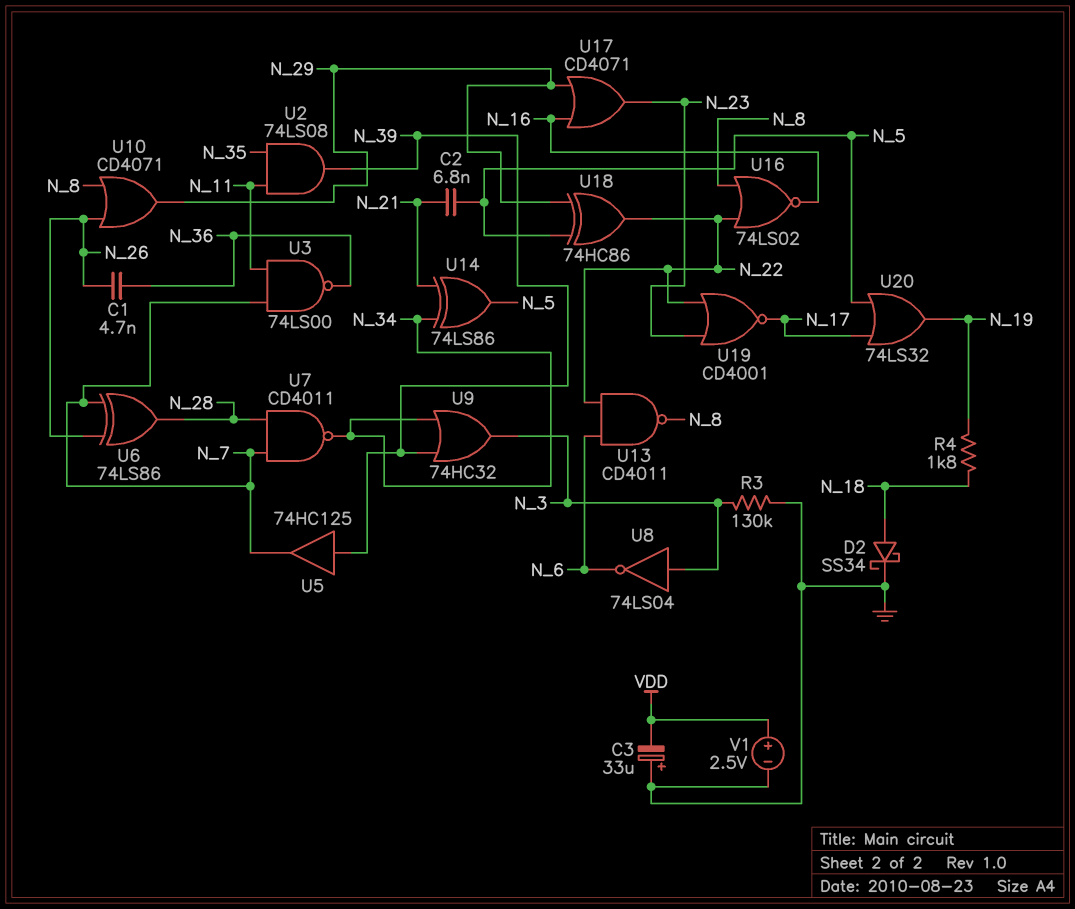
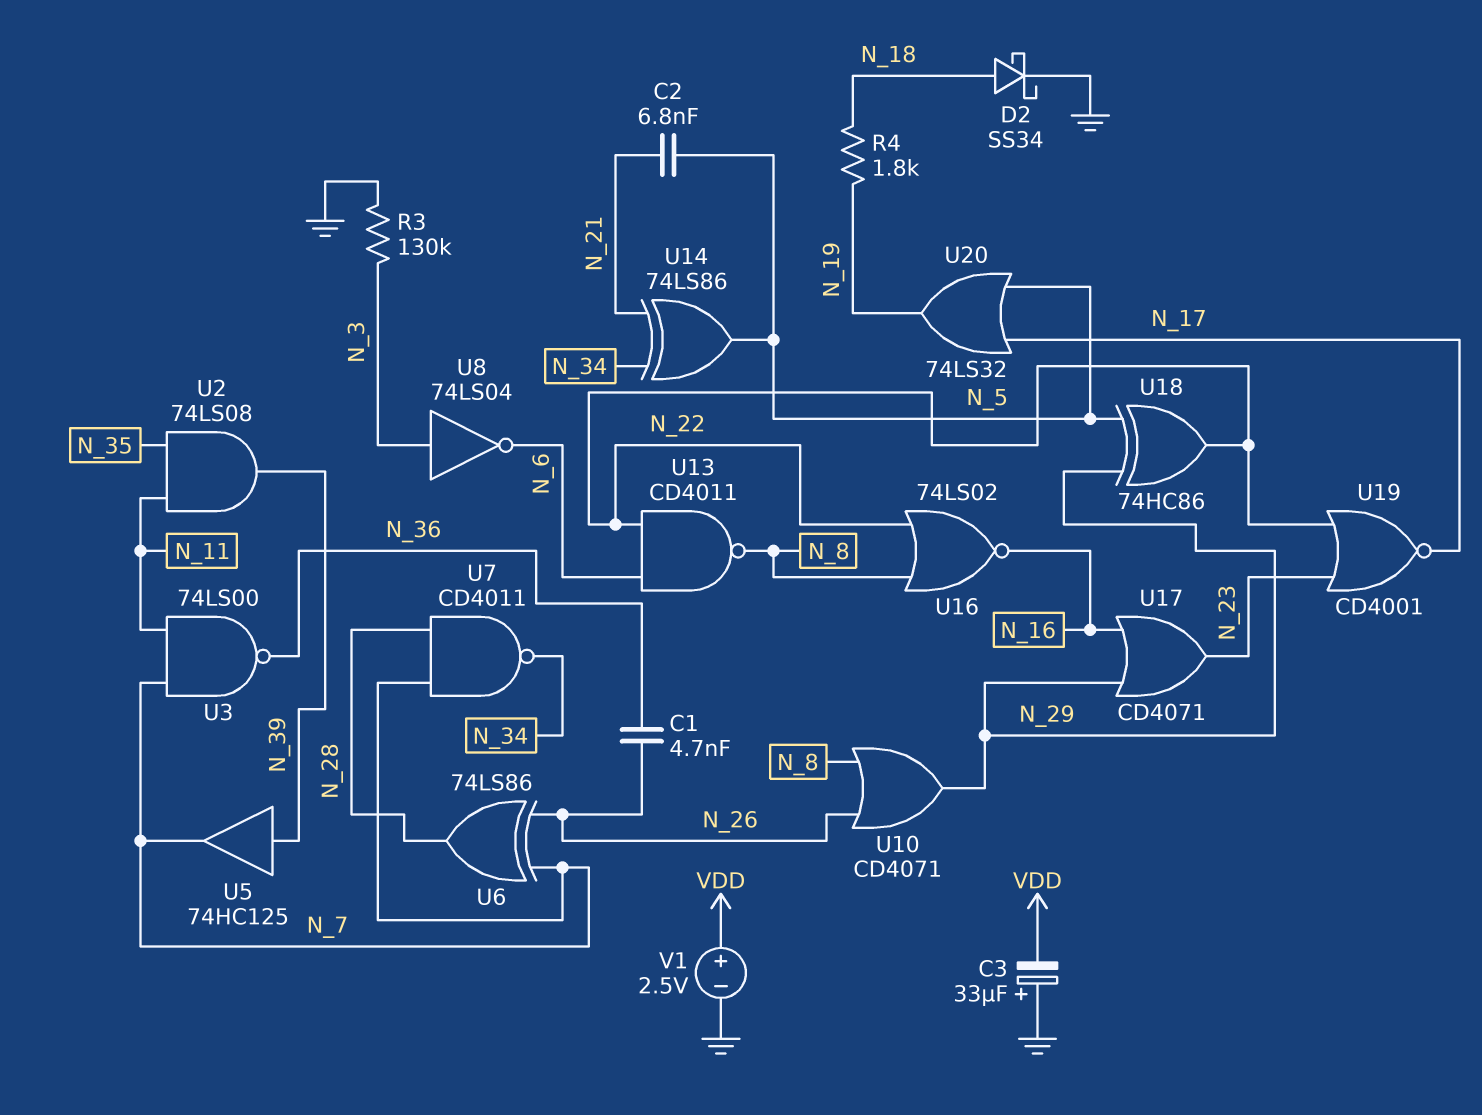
U9: OR 74HC32 (in N_34, in N_39, out N_3) -> none

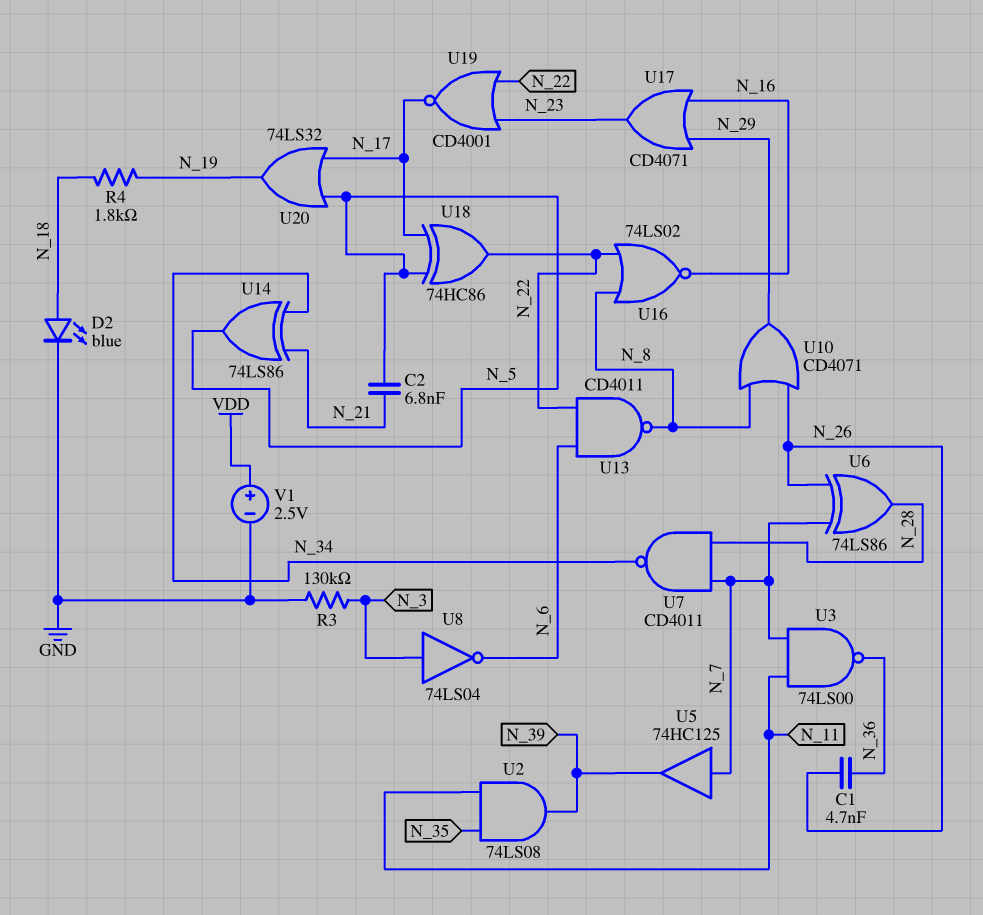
C3: 33uF (plus GND, minus VDD) -> none
D2: schottky SS34 (A N_18, K GND) -> LED blue (A N_18, K GND)
U5: buffer 74HC125 (in N_39, out N_7) -> buffer 74HC125 (in N_7, out N_39)
U18: XOR 74HC86 (in N_5, in N_29, out N_22) -> XOR 74HC86 (in N_5, in N_17, out N_22)

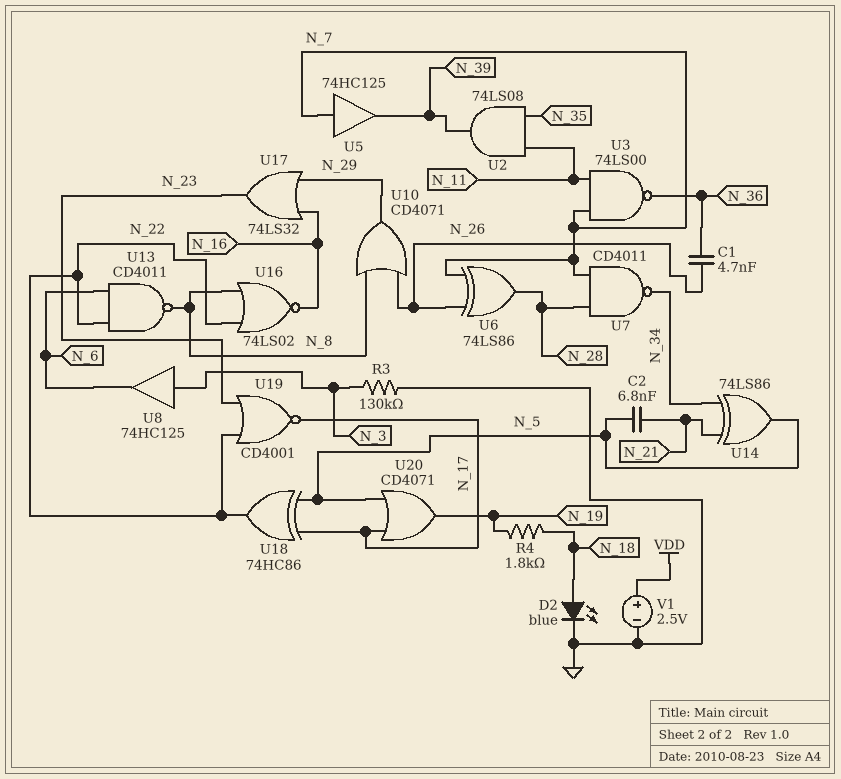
U8: NOT 74LS04 (in N_3, out N_6) -> buffer 74HC125 (in N_3, out N_6)
U17: OR CD4071 (in N_16, in N_29, out N_23) -> OR 74LS32 (in N_16, in N_29, out N_23)
U20: OR 74LS32 (in N_5, in N_17, out N_19) -> OR CD4071 (in N_5, in N_17, out N_19)

